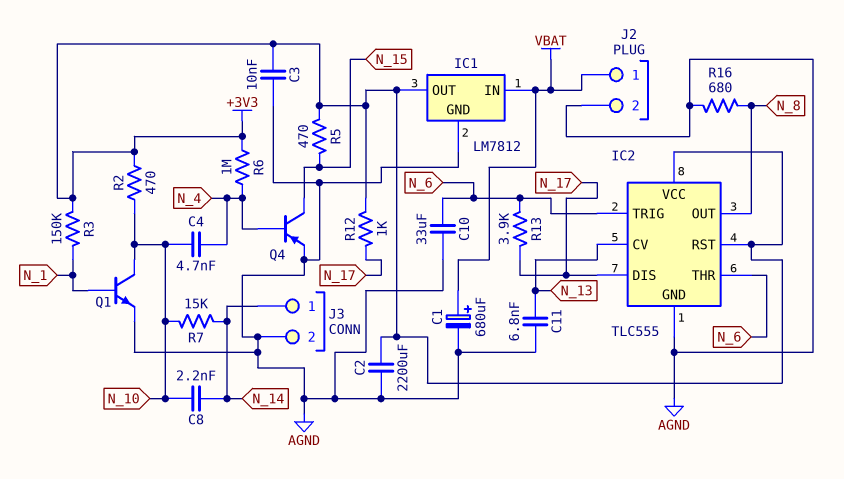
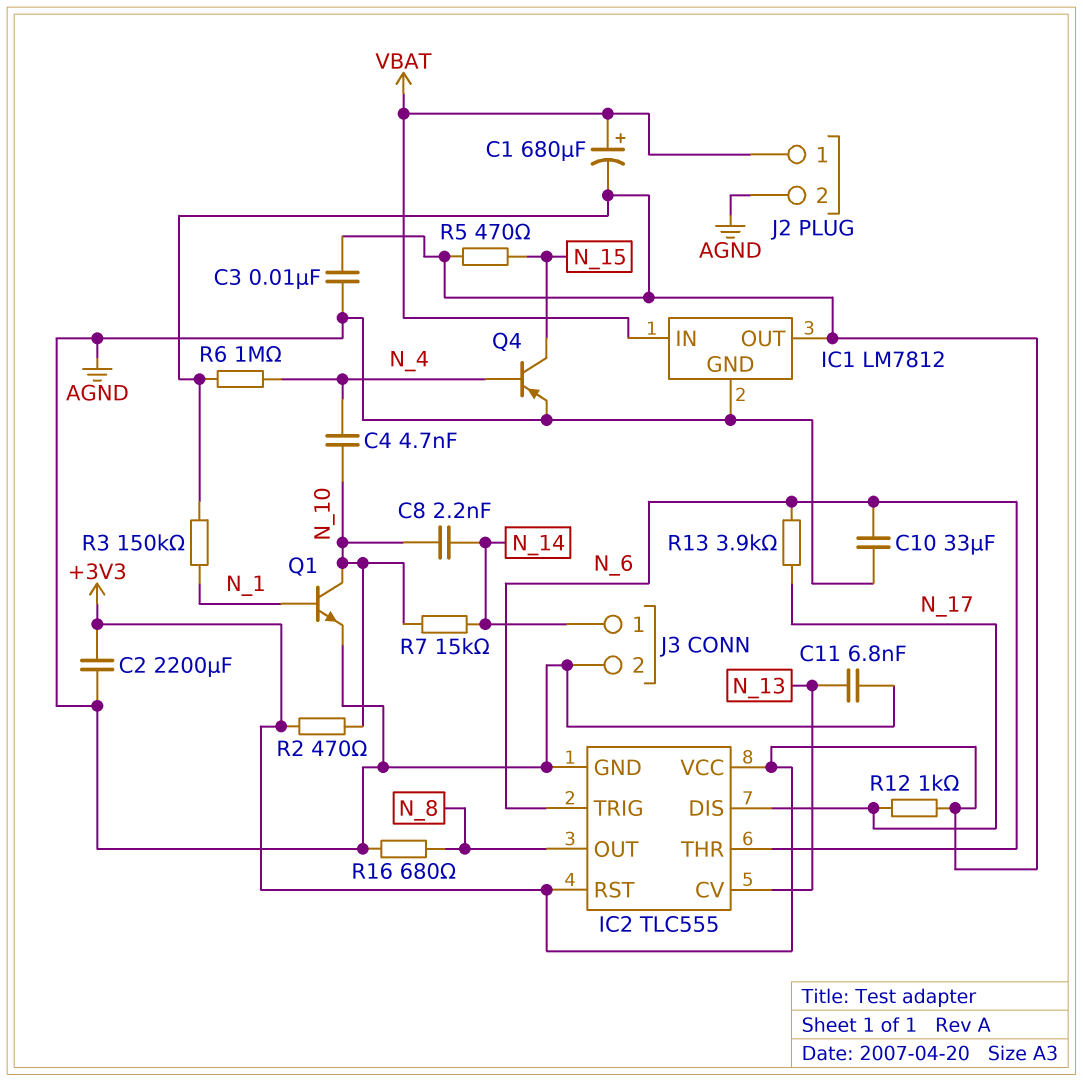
C1: 680uF (plus VBAT, minus AGND) -> 680uF (plus VBAT, minus +3V3)

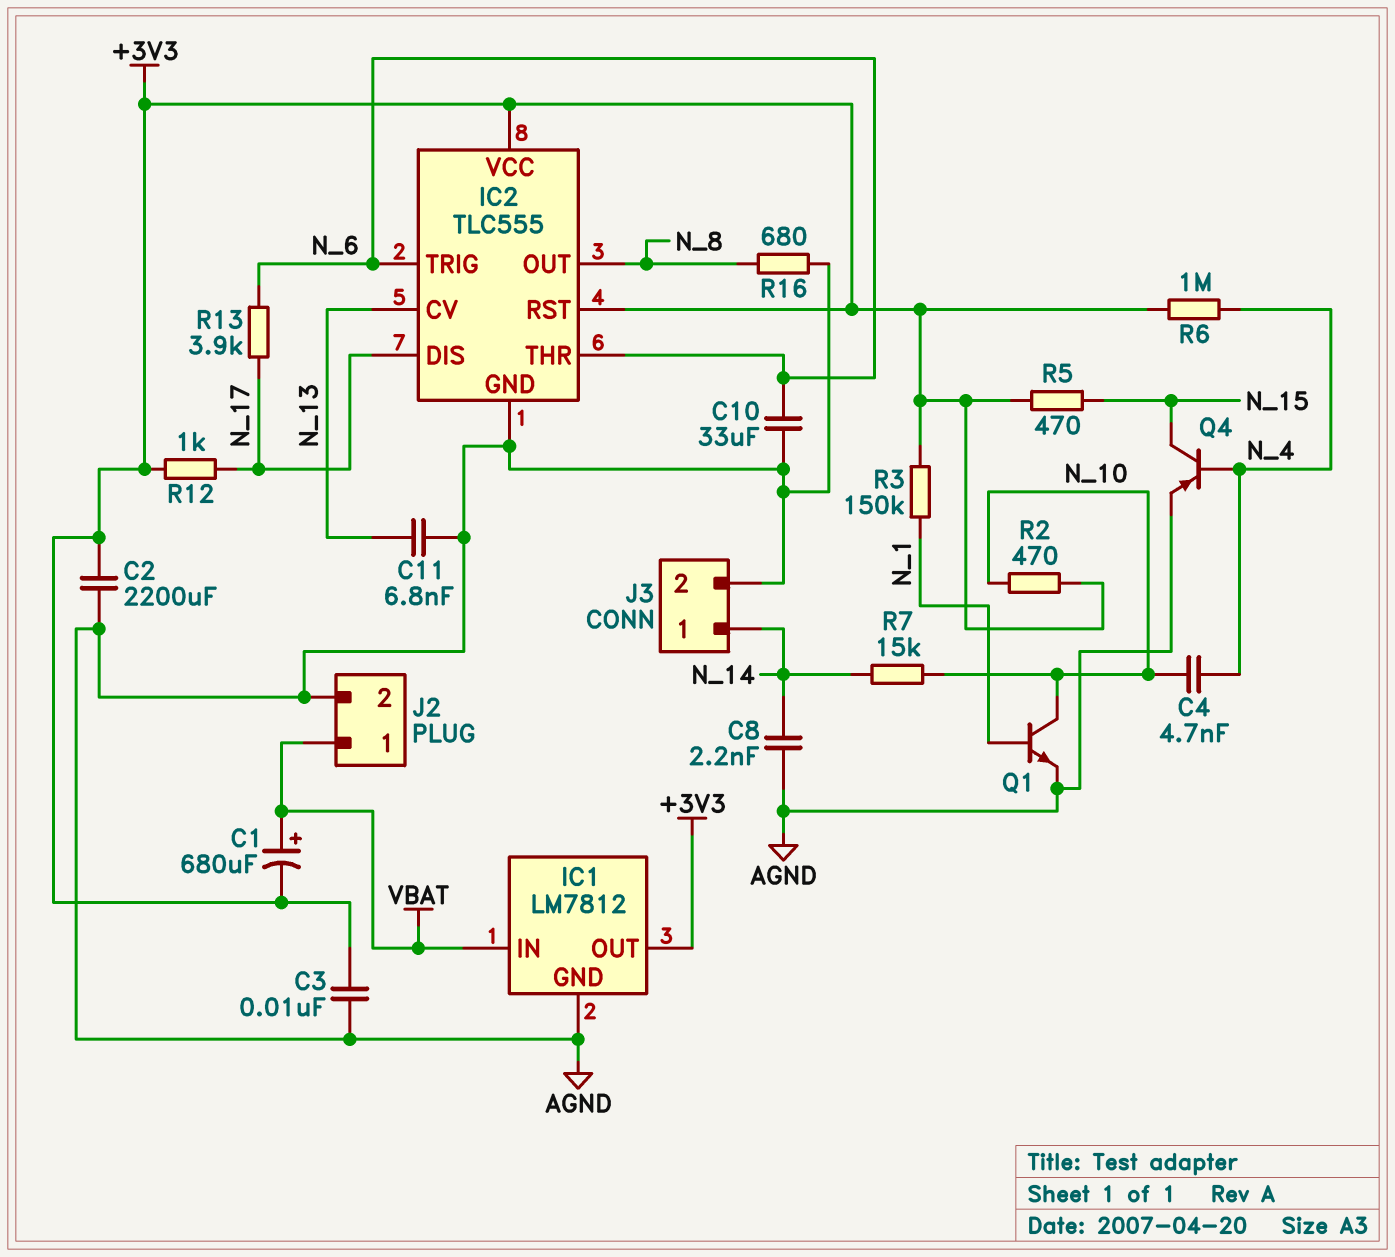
C8: 2.2nF (N_10, N_14) -> 2.2nF (AGND, N_14)

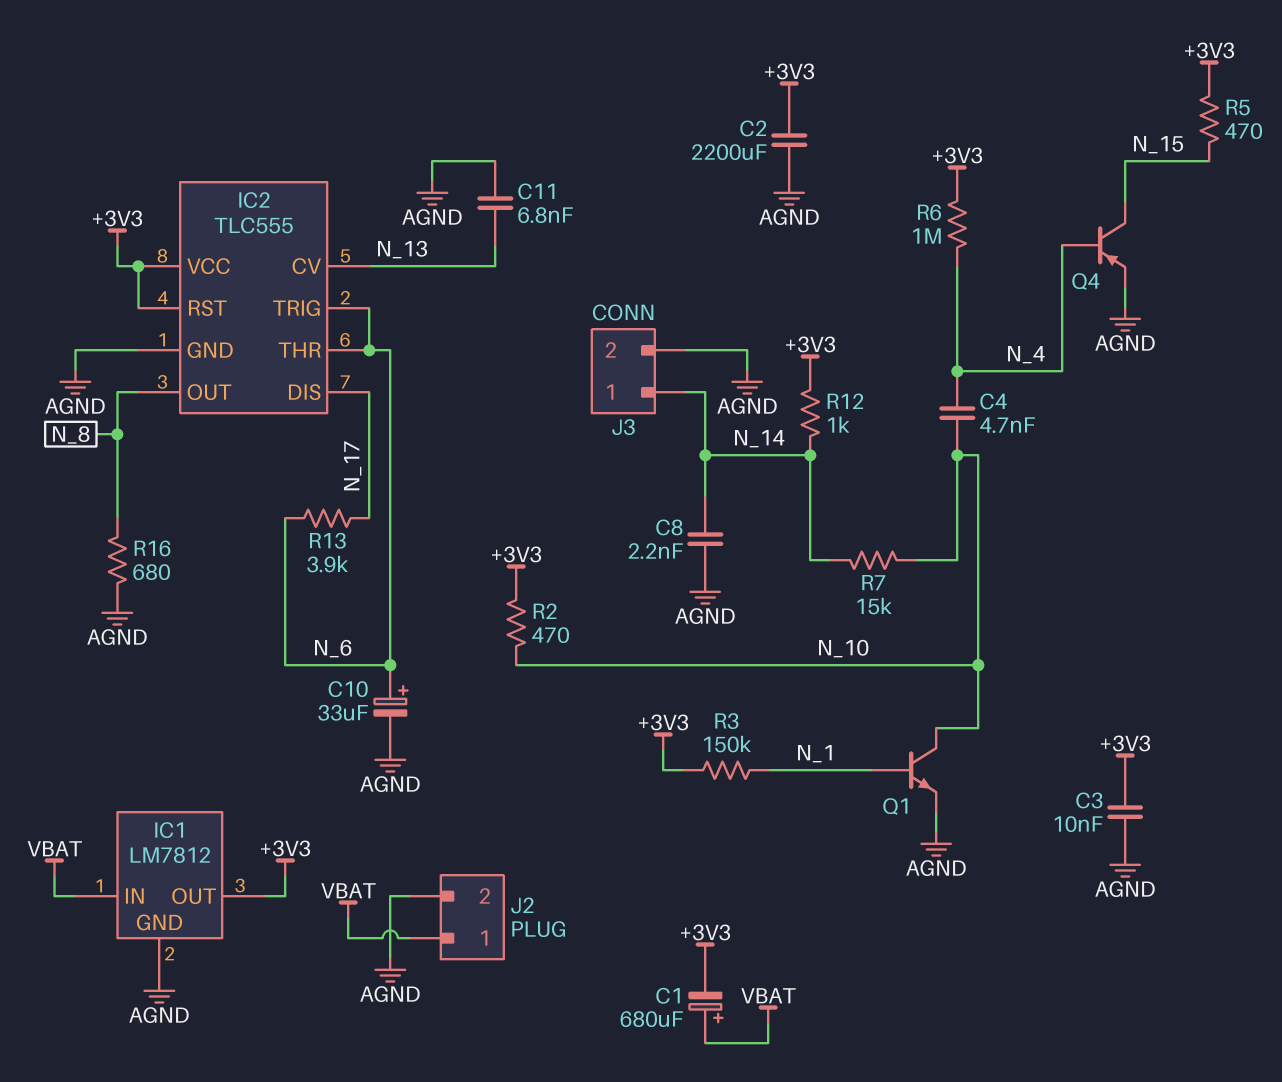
C10: 33uF (AGND, N_6) -> 33uF (plus N_6, minus AGND)
R12: 1k (+3V3, N_17) -> 1k (+3V3, N_14)

